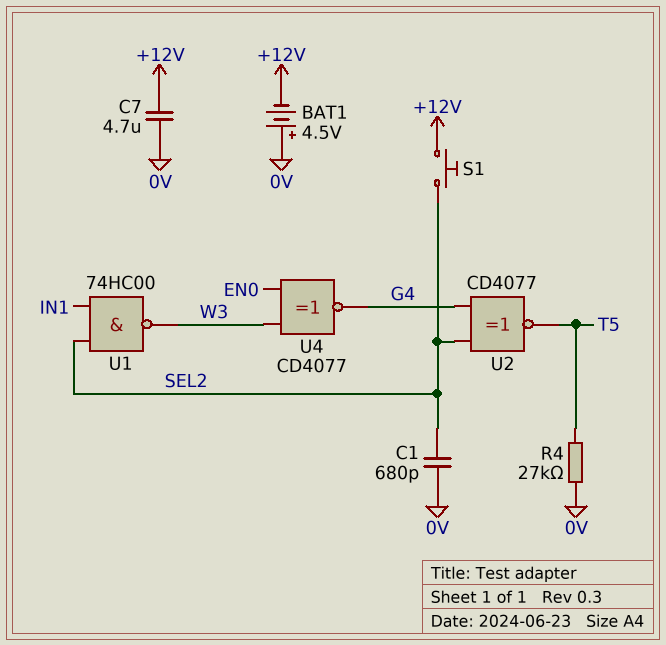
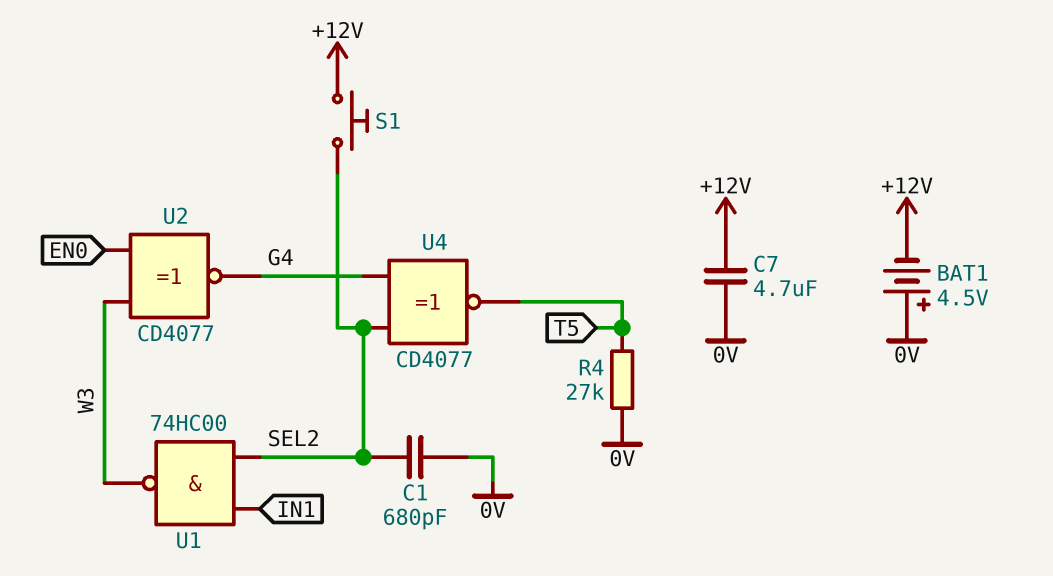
U2: XNOR CD4077 (in G4, in SEL2, out T5) -> XNOR CD4077 (in EN0, in W3, out G4)
U4: XNOR CD4077 (in EN0, in W3, out G4) -> XNOR CD4077 (in G4, in SEL2, out T5)

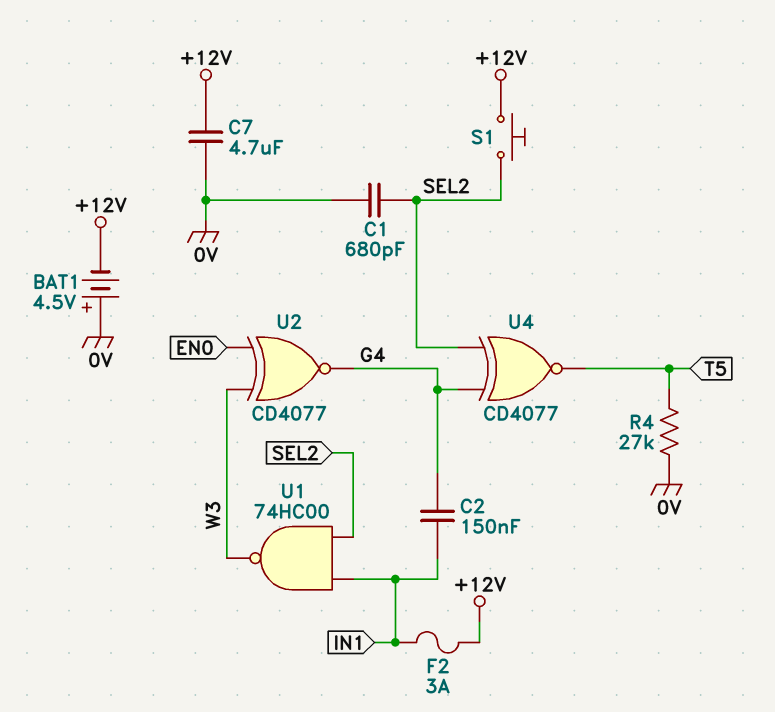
C2: none -> 150nF (G4, IN1)
F2: none -> 3A (+12V, IN1)

